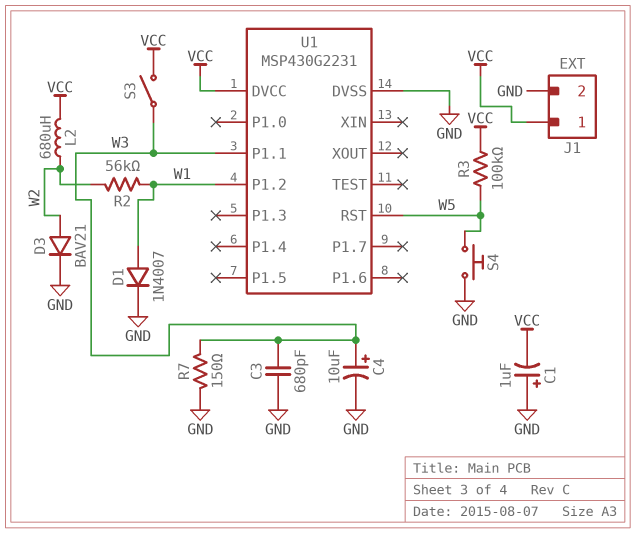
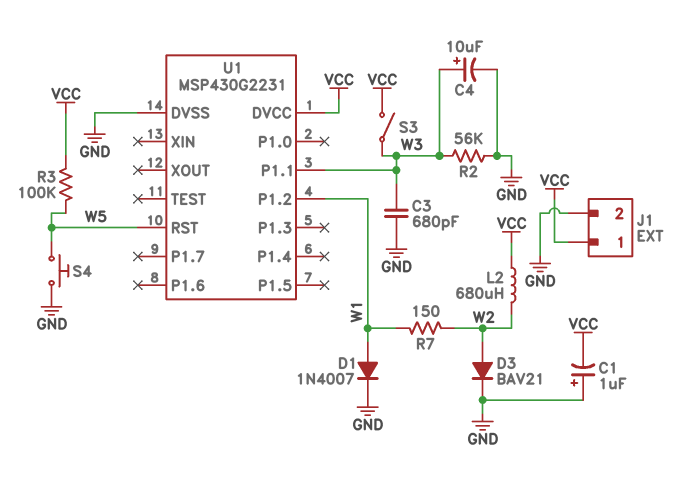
R2: 56k (W1, W2) -> 56k (GND, W3)
R7: 150 (GND, W3) -> 150 (W1, W2)

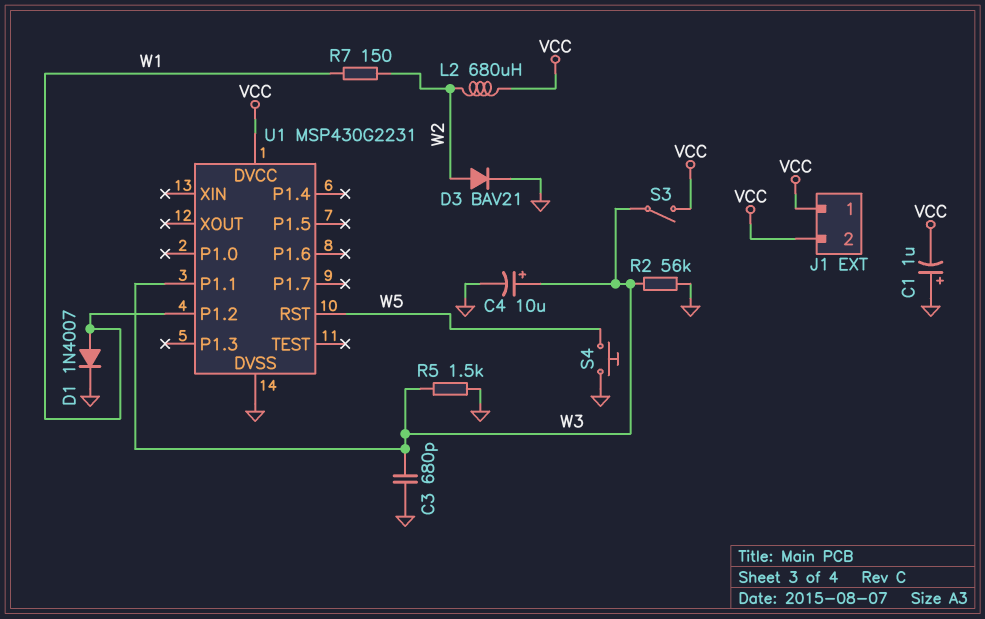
J1 pin 2: GND -> VCC
R3: 100k (VCC, W5) -> none
R5: none -> 1.5k (GND, W3)

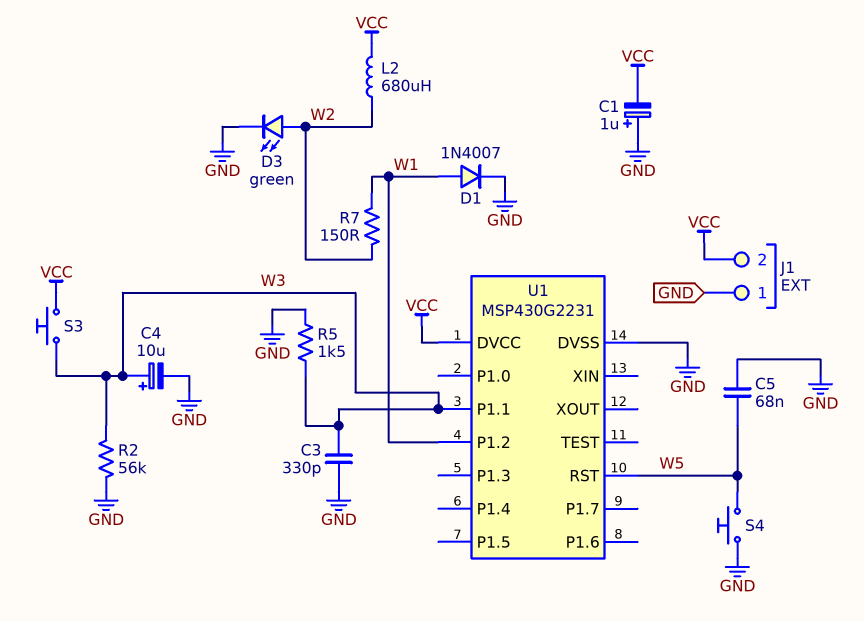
C3: 680pF (GND, W3) -> 330pF (GND, W3)
C5: none -> 68nF (GND, W5)
D3: diode BAV21 (A W2, K GND) -> LED green (A W2, K GND)
J1 pin 1: VCC -> GND
S3: switch (VCC, W3) -> button (VCC, W3)

